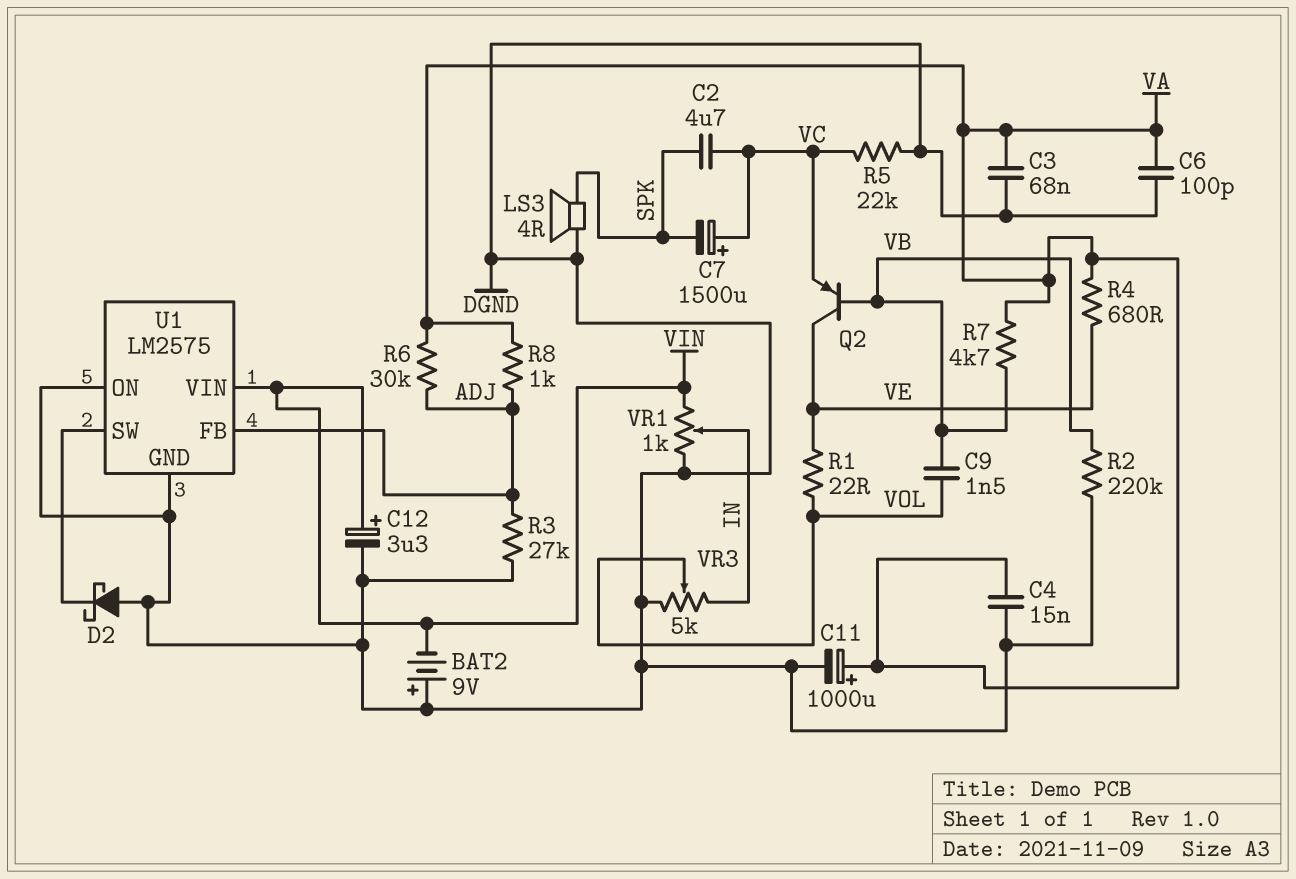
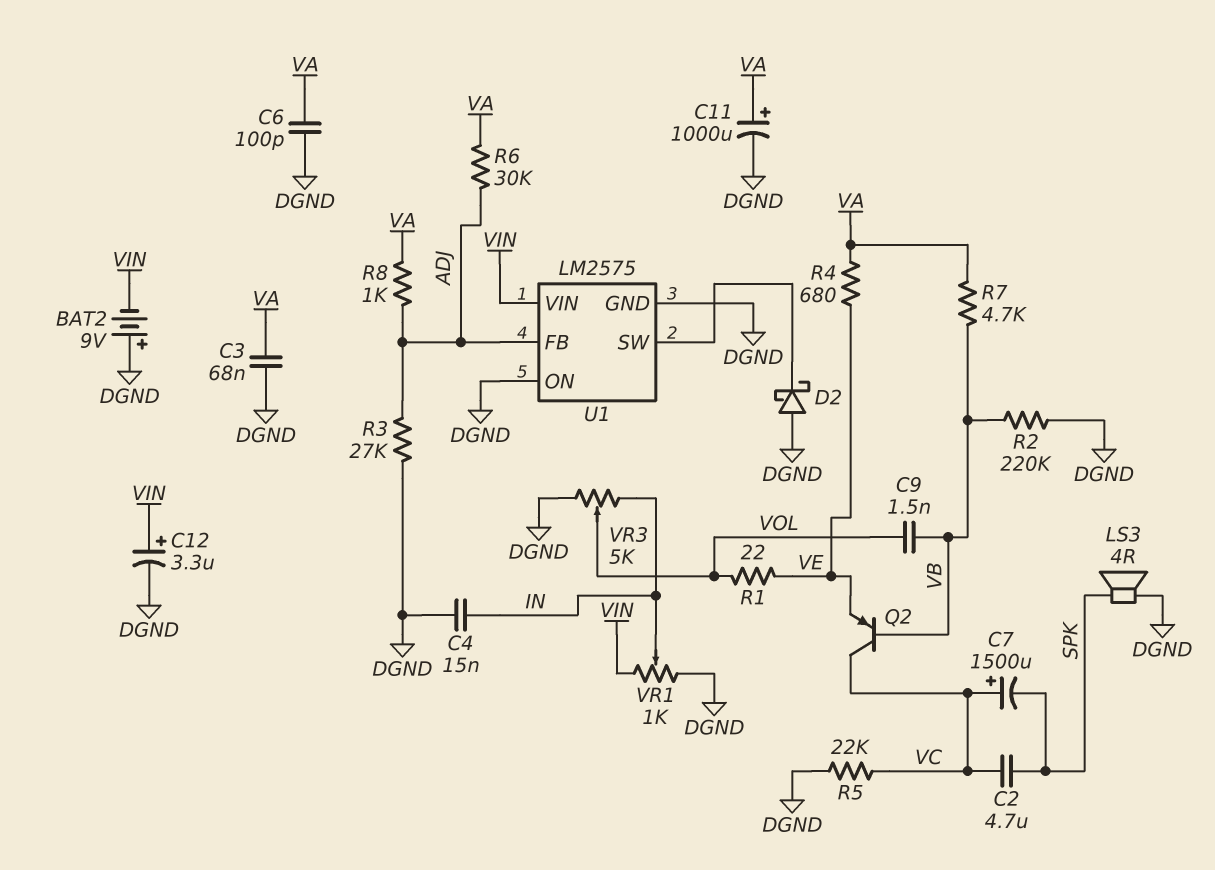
C4: 15nF (DGND, VA) -> 15nF (DGND, IN)
Q2: PNP (B VB, C VE, E VC) -> PNP (B VB, C VC, E VE)

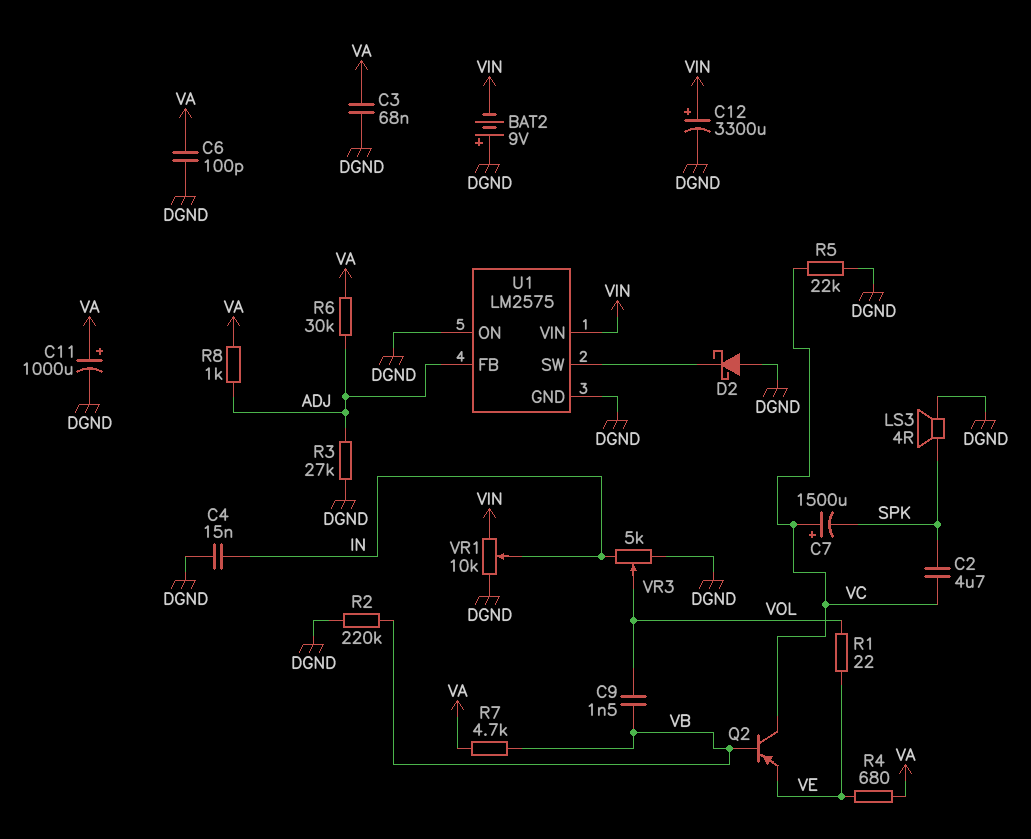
C12: 3.3uF (plus VIN, minus DGND) -> 3300uF (plus VIN, minus DGND)
VR1: 1k (DGND, VIN, wiper IN) -> 10k (DGND, VIN, wiper IN)

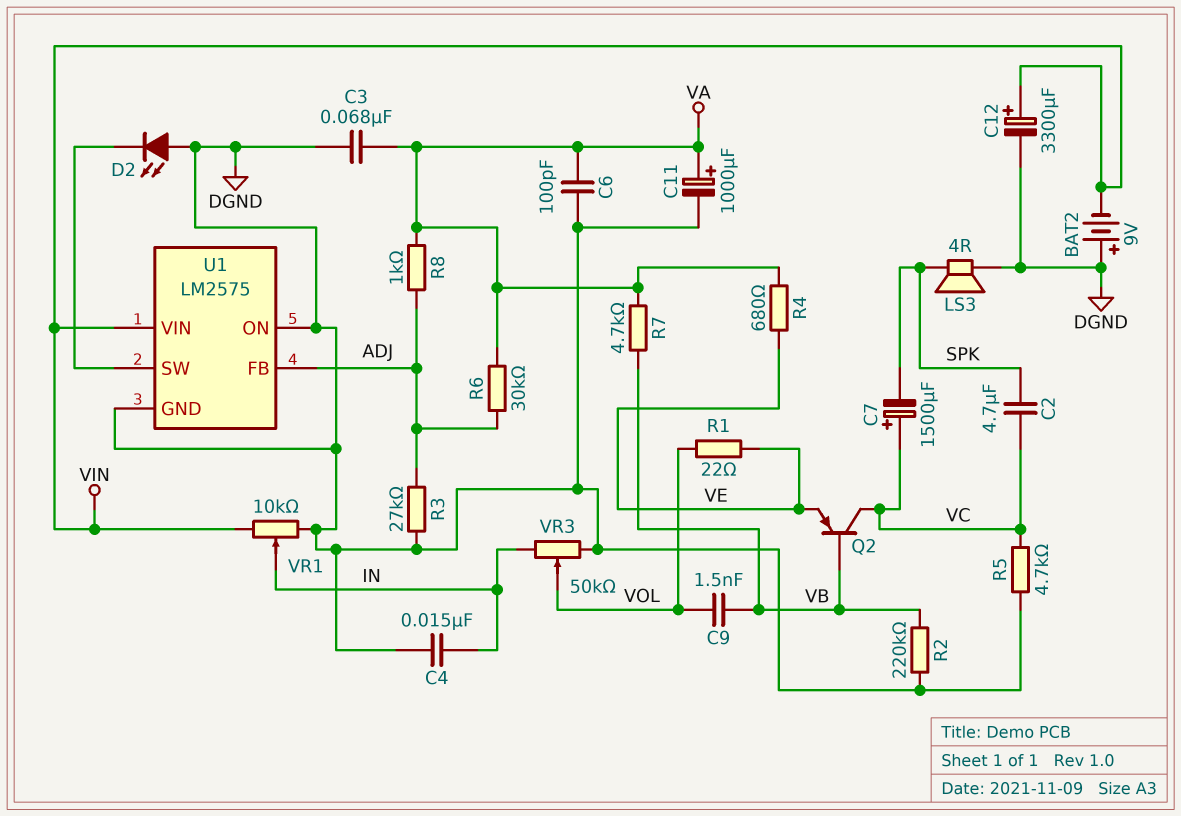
D2: schottky (A DGND, K U1/SW) -> LED (A DGND, K U1/SW)
R5: 22k (DGND, VC) -> 4.7k (DGND, VC)
VR3: 5k (DGND, IN, wiper VOL) -> 50k (DGND, IN, wiper VOL)

